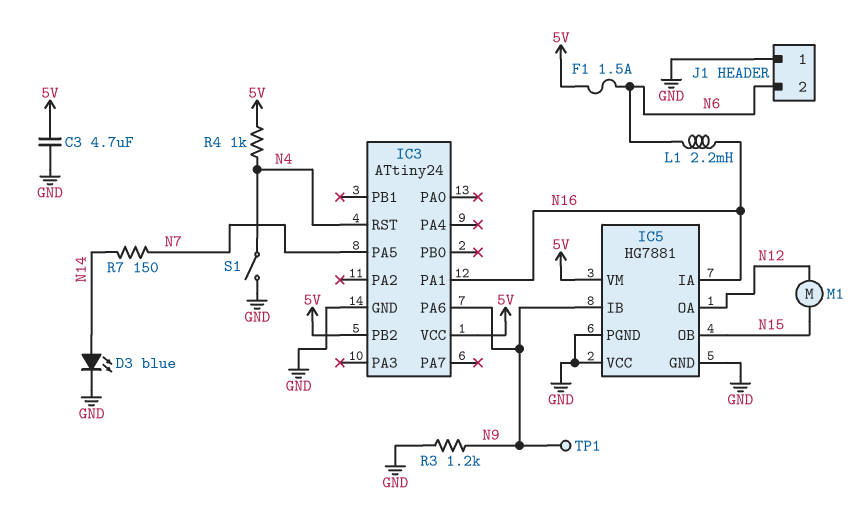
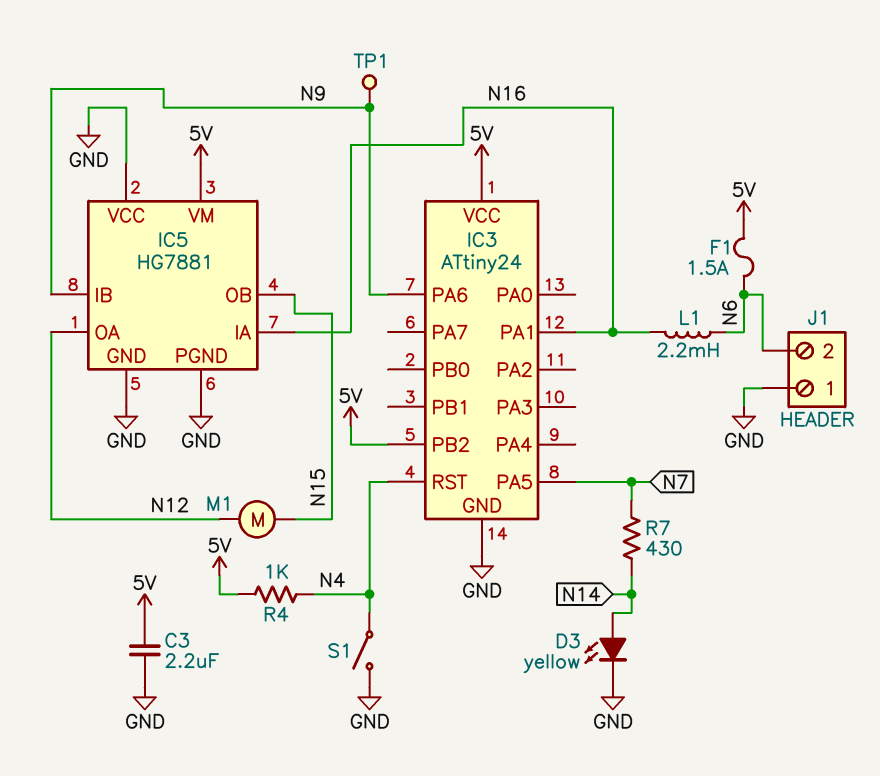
C3: 4.7uF (5V, GND) -> 2.2uF (5V, GND)
D3: LED blue (A N14, K GND) -> LED yellow (A N14, K GND)
R3: 1.2k (GND, N9) -> none
R7: 150 (N7, N14) -> 430 (N7, N14)

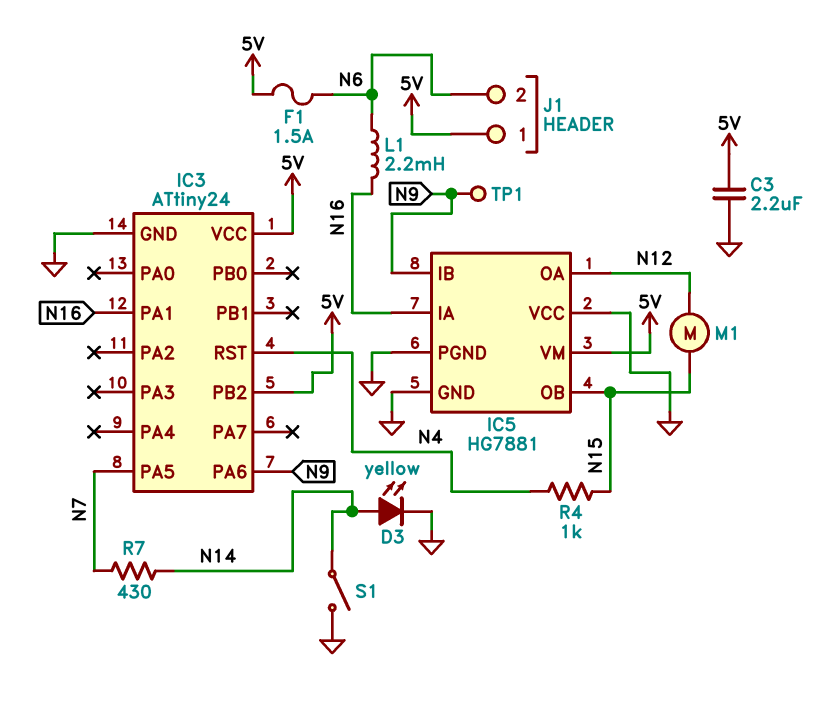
J1 pin 1: GND -> 5V
R4: 1k (5V, N4) -> 1k (N4, N15)
S1: switch (GND, N4) -> switch (GND, N14)

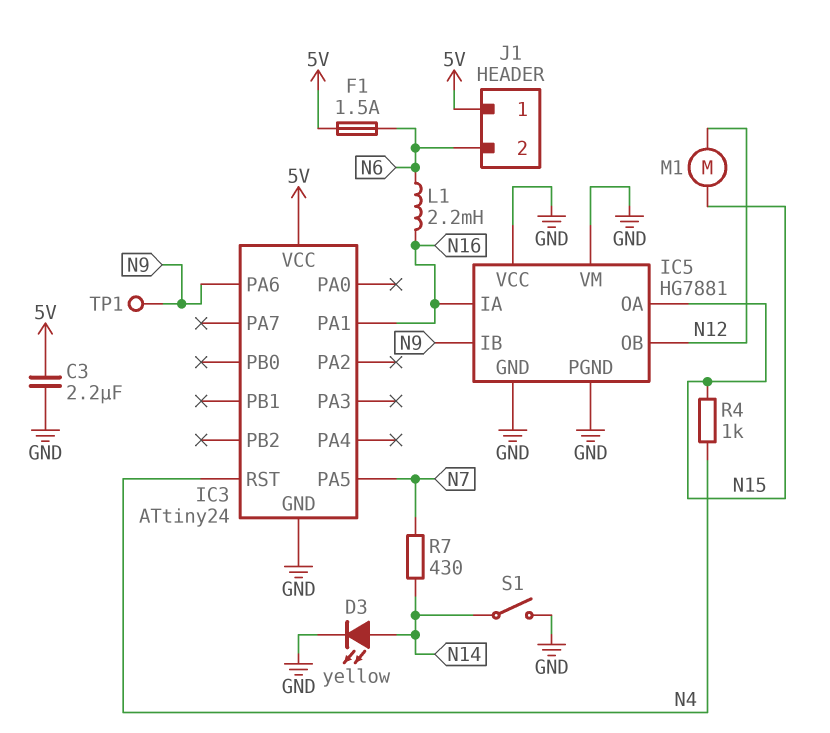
IC3 pin PB2: 5V -> none
IC5 pin OA: N12 -> N15
IC5 pin OB: N15 -> N12
IC5 pin VM: 5V -> GND

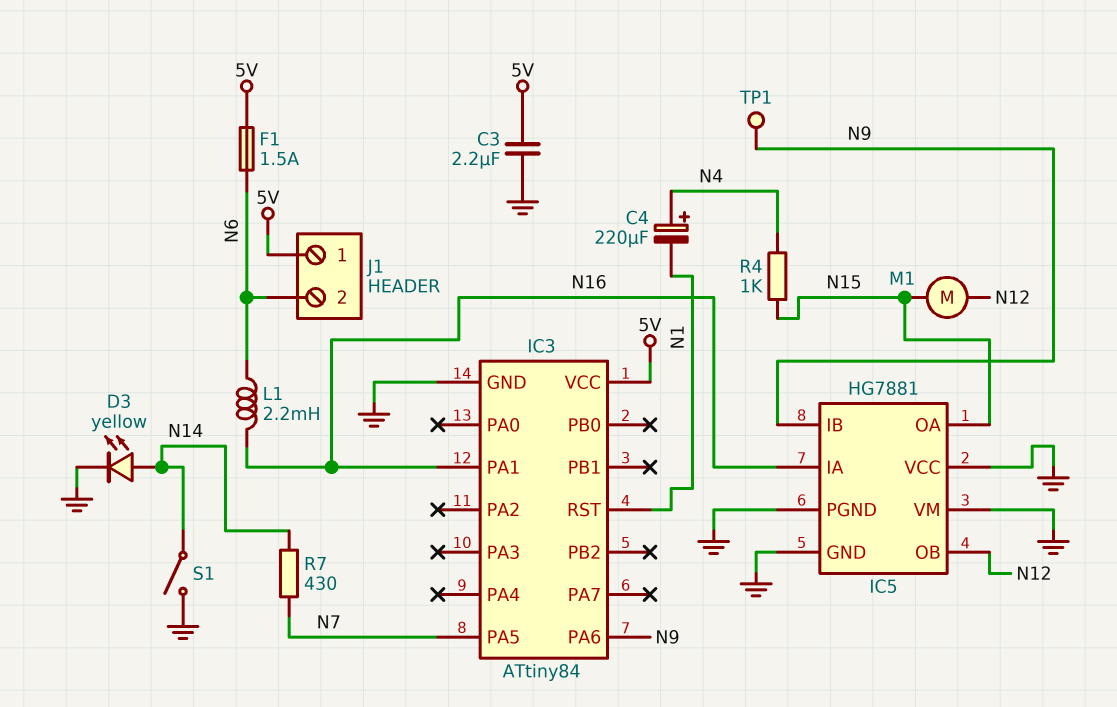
C4: none -> 220uF (plus N4, minus N1)
IC3: ATtiny24 -> ATtiny84
IC3 pin RST: N4 -> N1

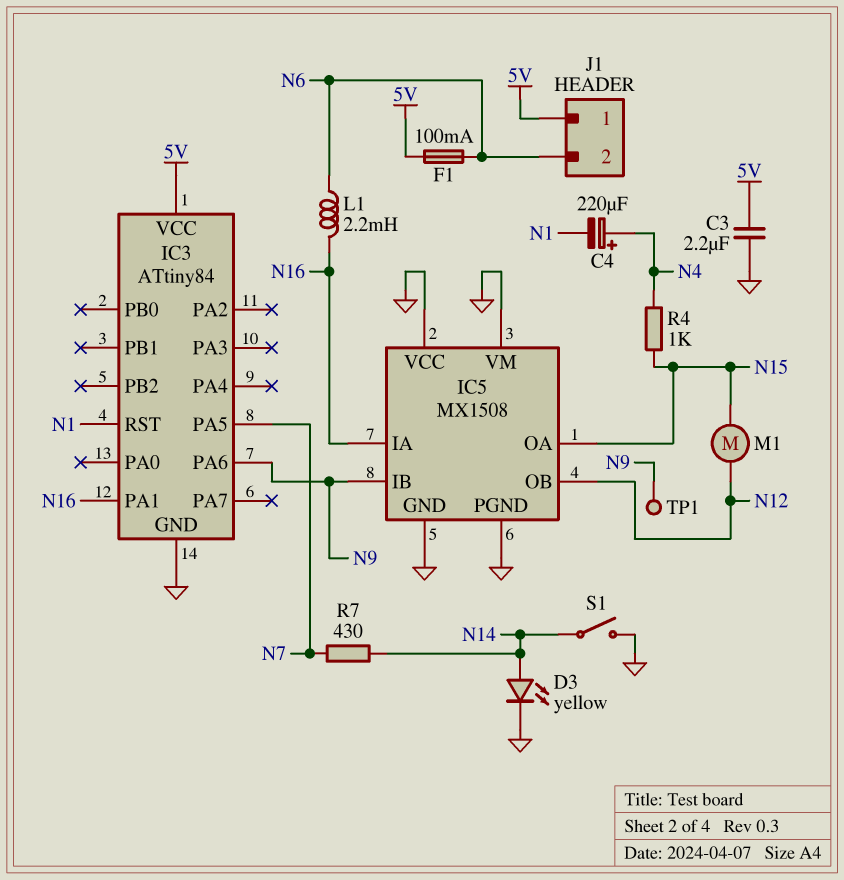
F1: 1.5A (5V, N6) -> 100mA (5V, N6)
IC5: HG7881 -> MX1508

